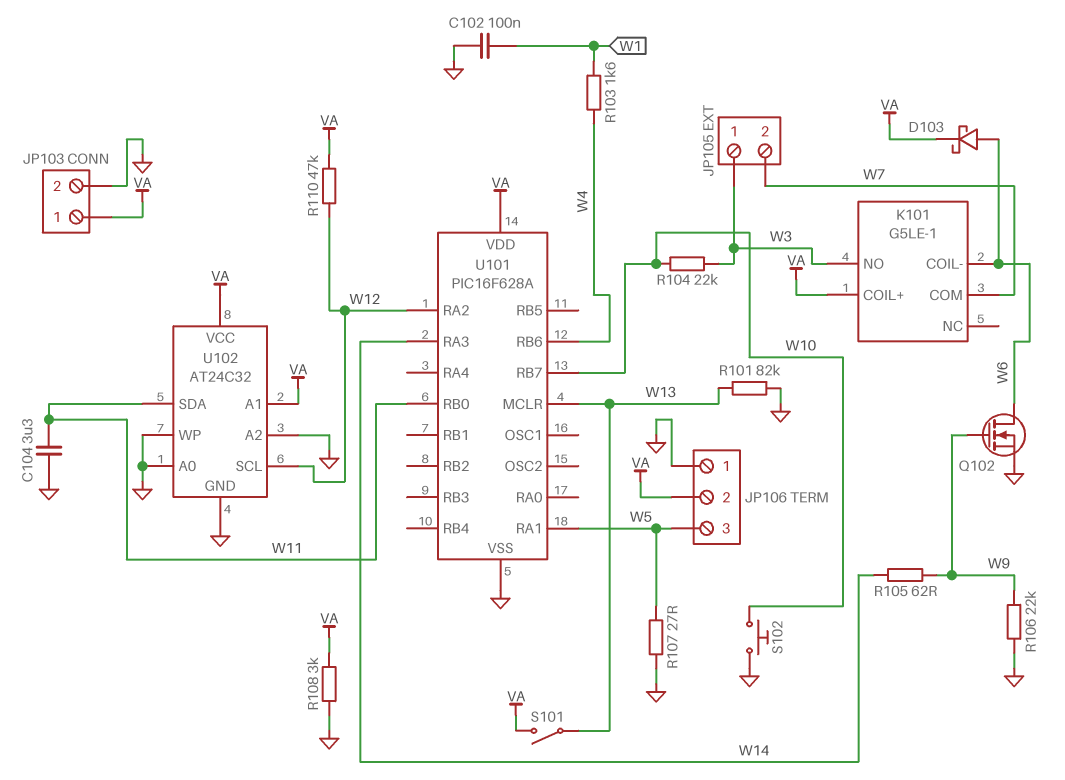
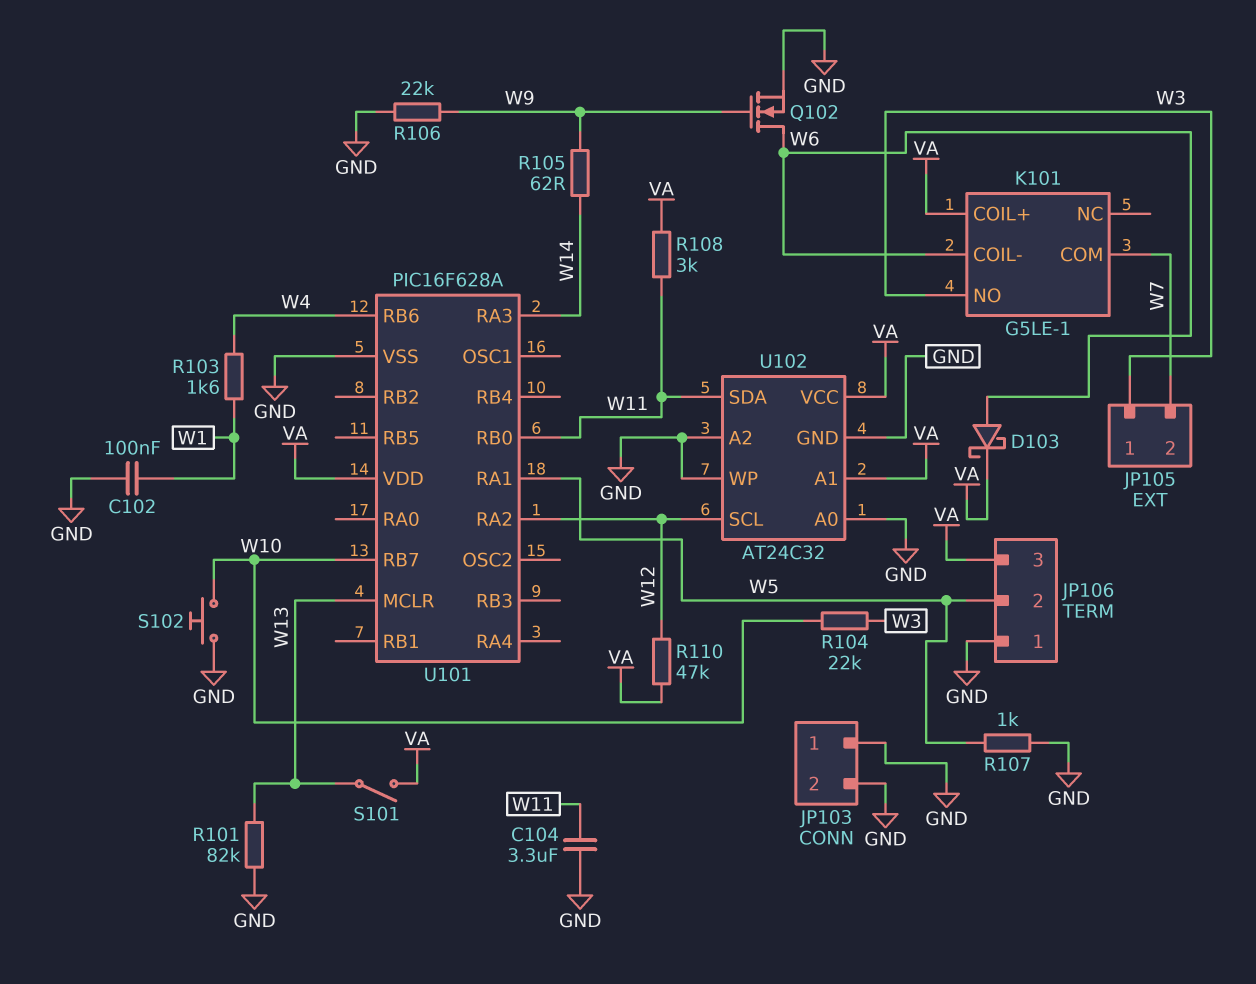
JP103 pin 1: VA -> GND
JP106 pin 2: VA -> W5
JP106 pin 3: W5 -> VA
R107: 27 (GND, W5) -> 1k (GND, W5)
R108: 3k (GND, VA) -> 3k (VA, W11)

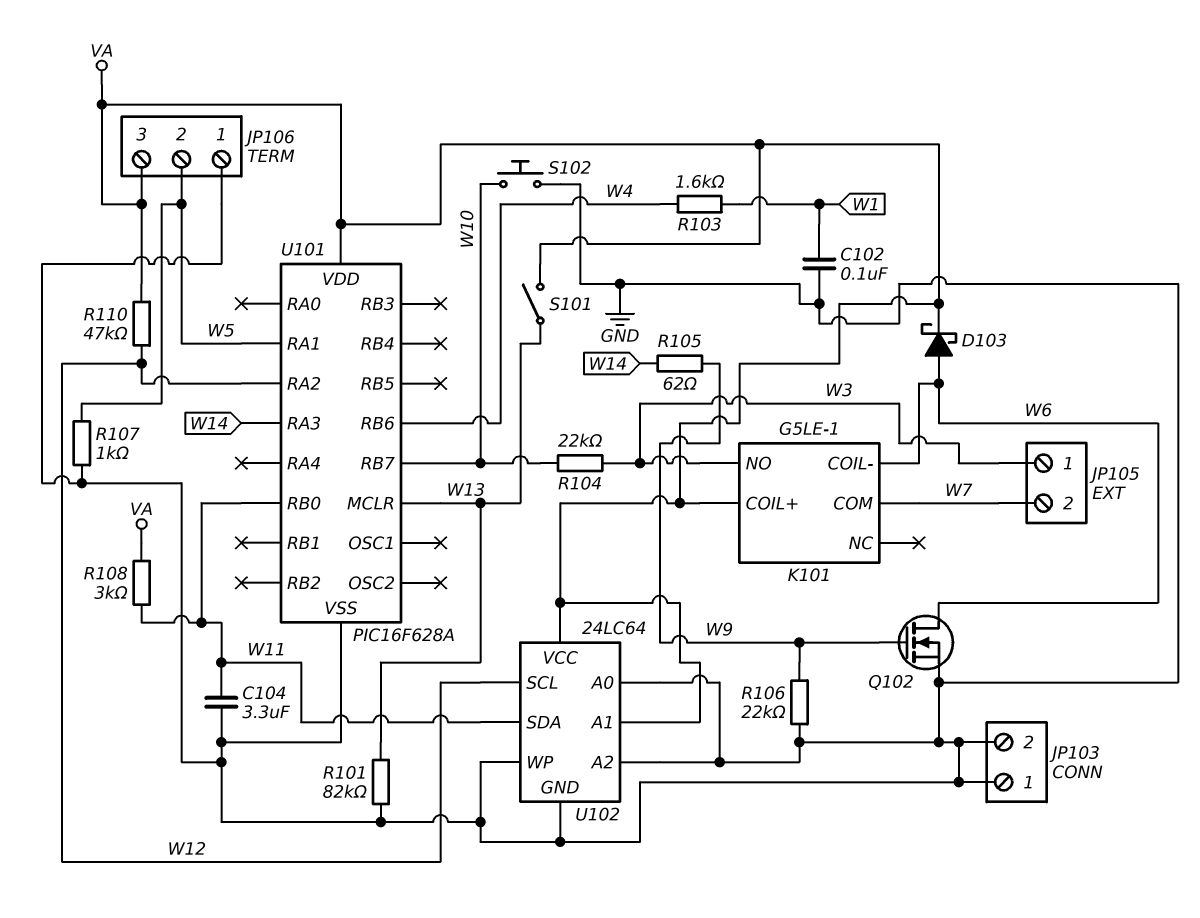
U102: AT24C32 -> 24LC64

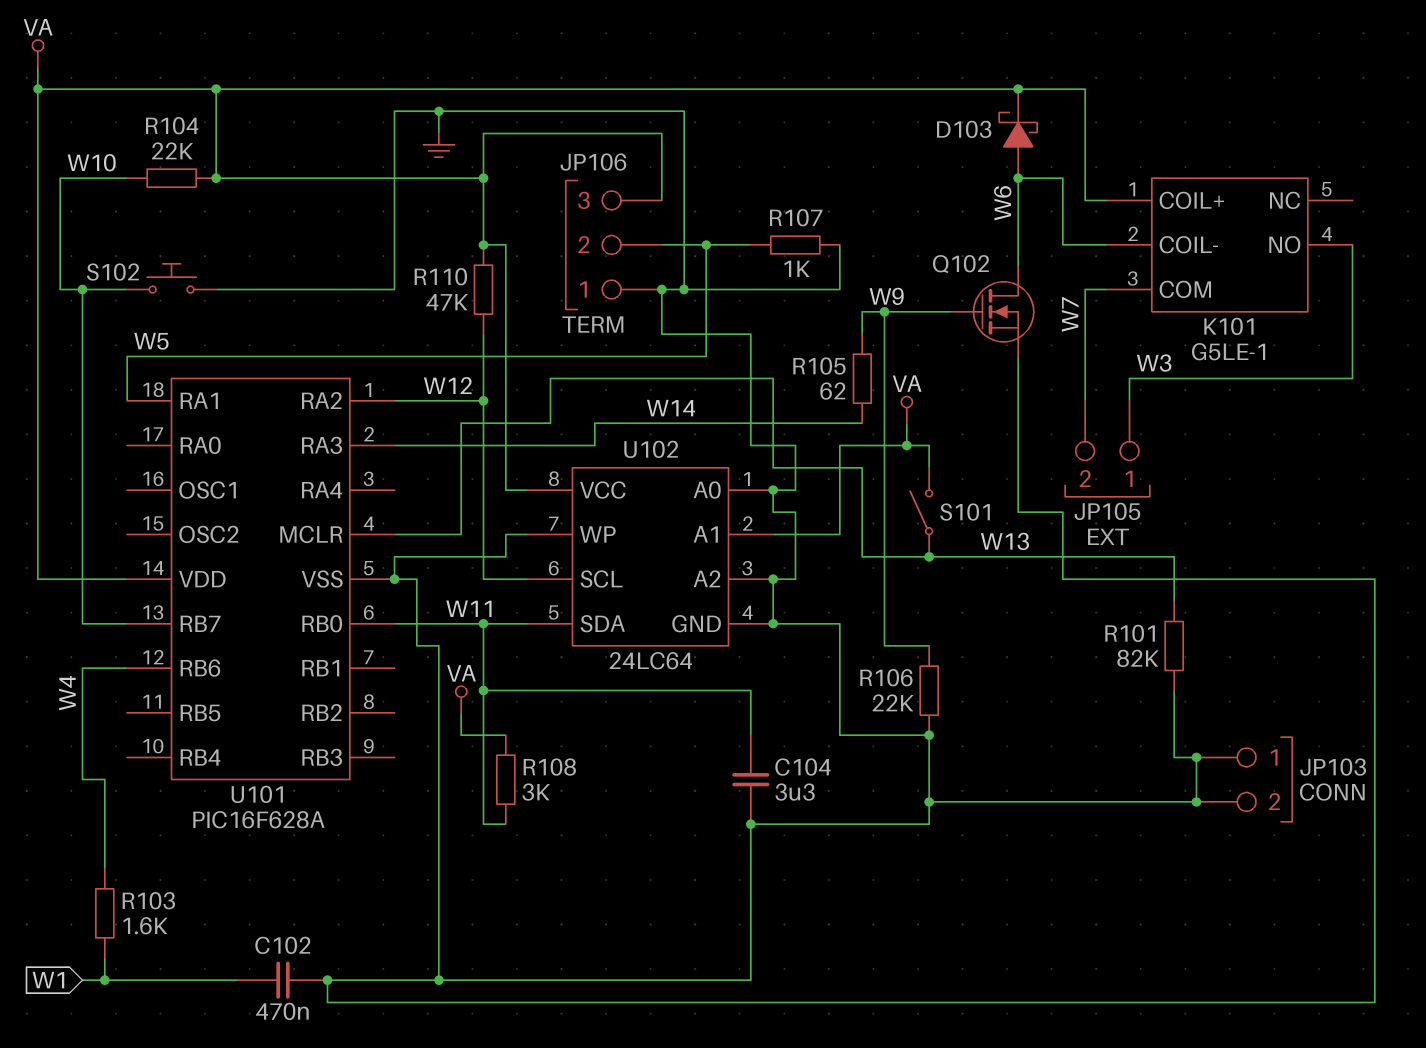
C102: 100nF (GND, W1) -> 470nF (GND, W1)
R104: 22k (W3, W10) -> 22k (VA, W10)

